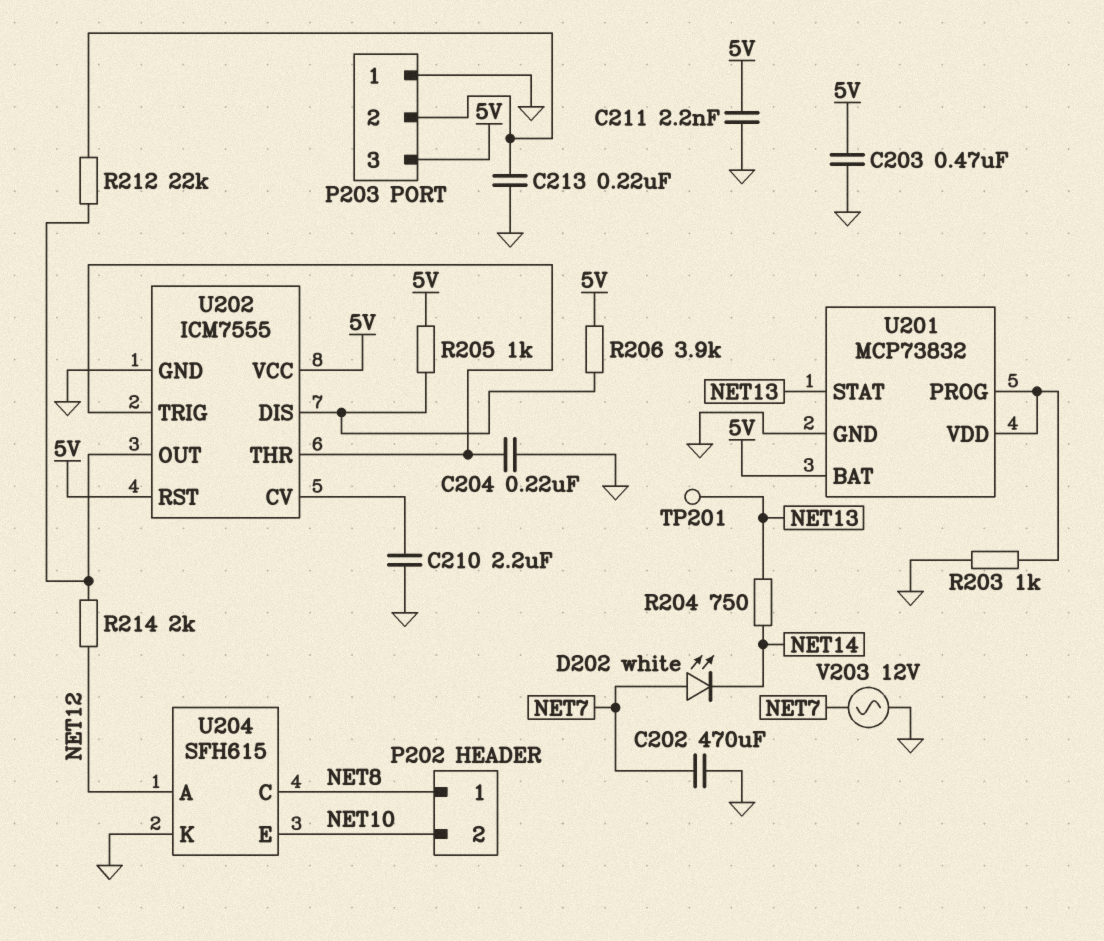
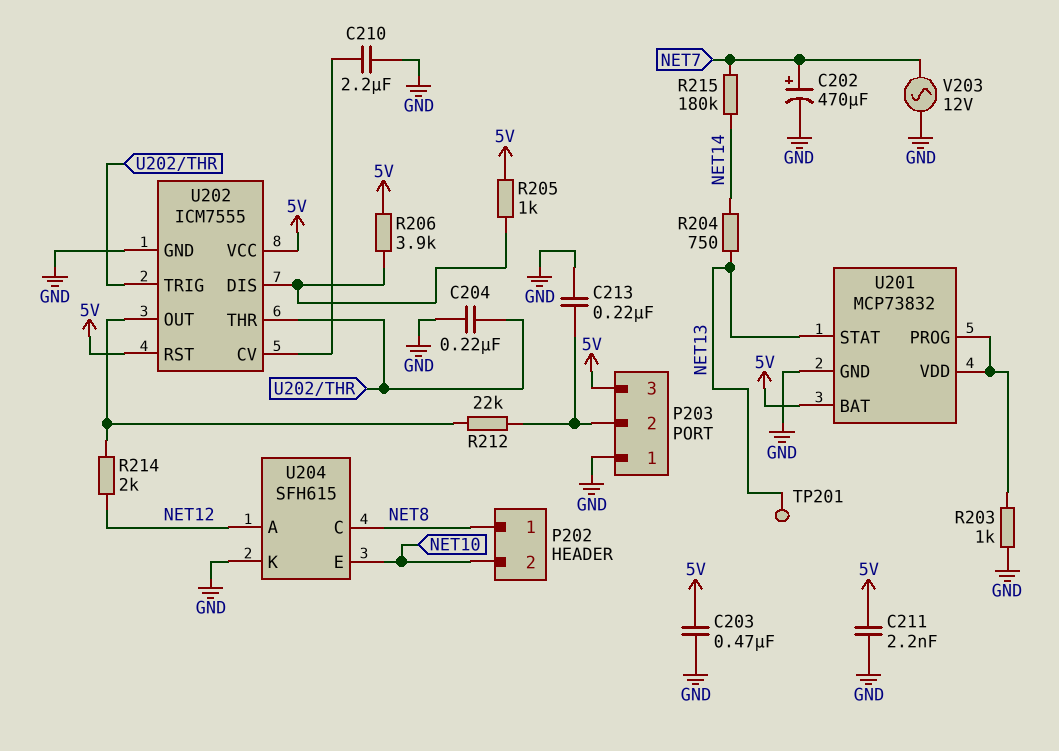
C202: 470uF (GND, NET7) -> 470uF (plus NET7, minus GND)
D202: LED white (A NET7, K NET14) -> none
R215: none -> 180k (NET7, NET14)

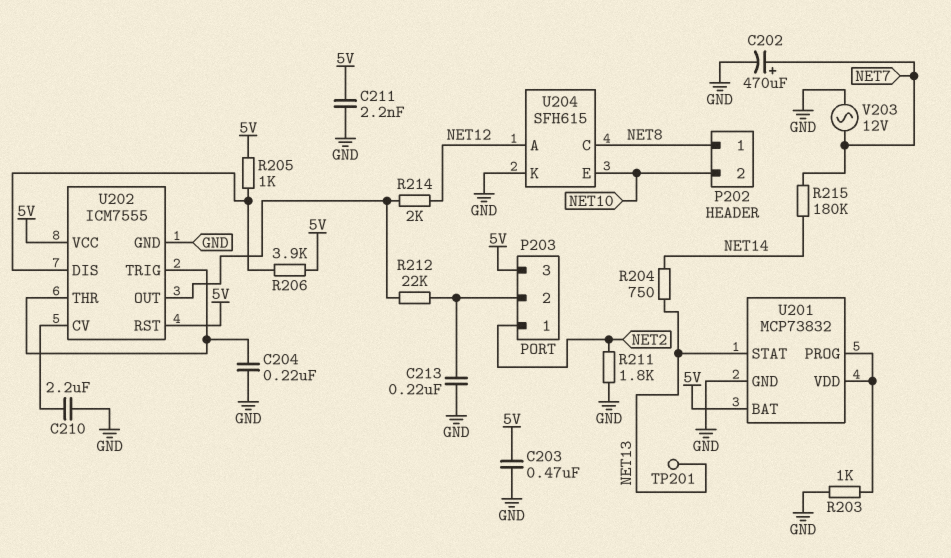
P203 pin 1: GND -> NET2
R211: none -> 1.8k (GND, NET2)

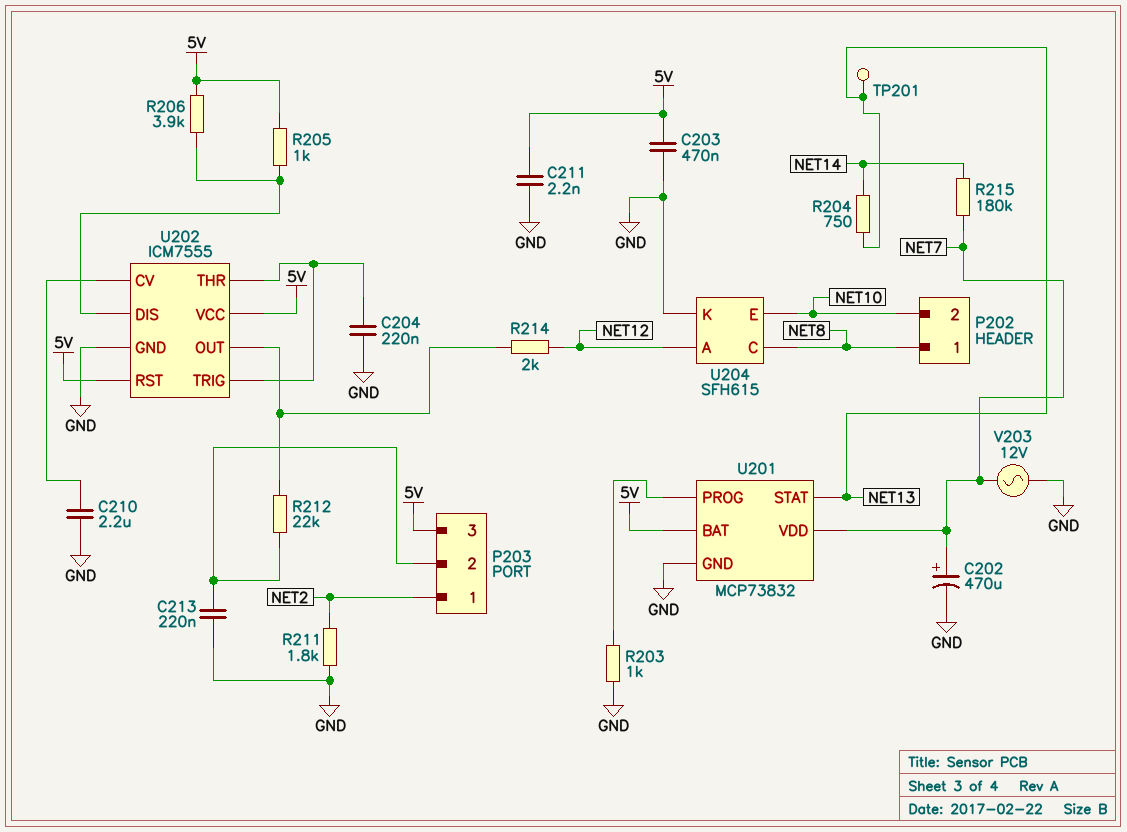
U201 pin VDD: U201/PROG -> NET7

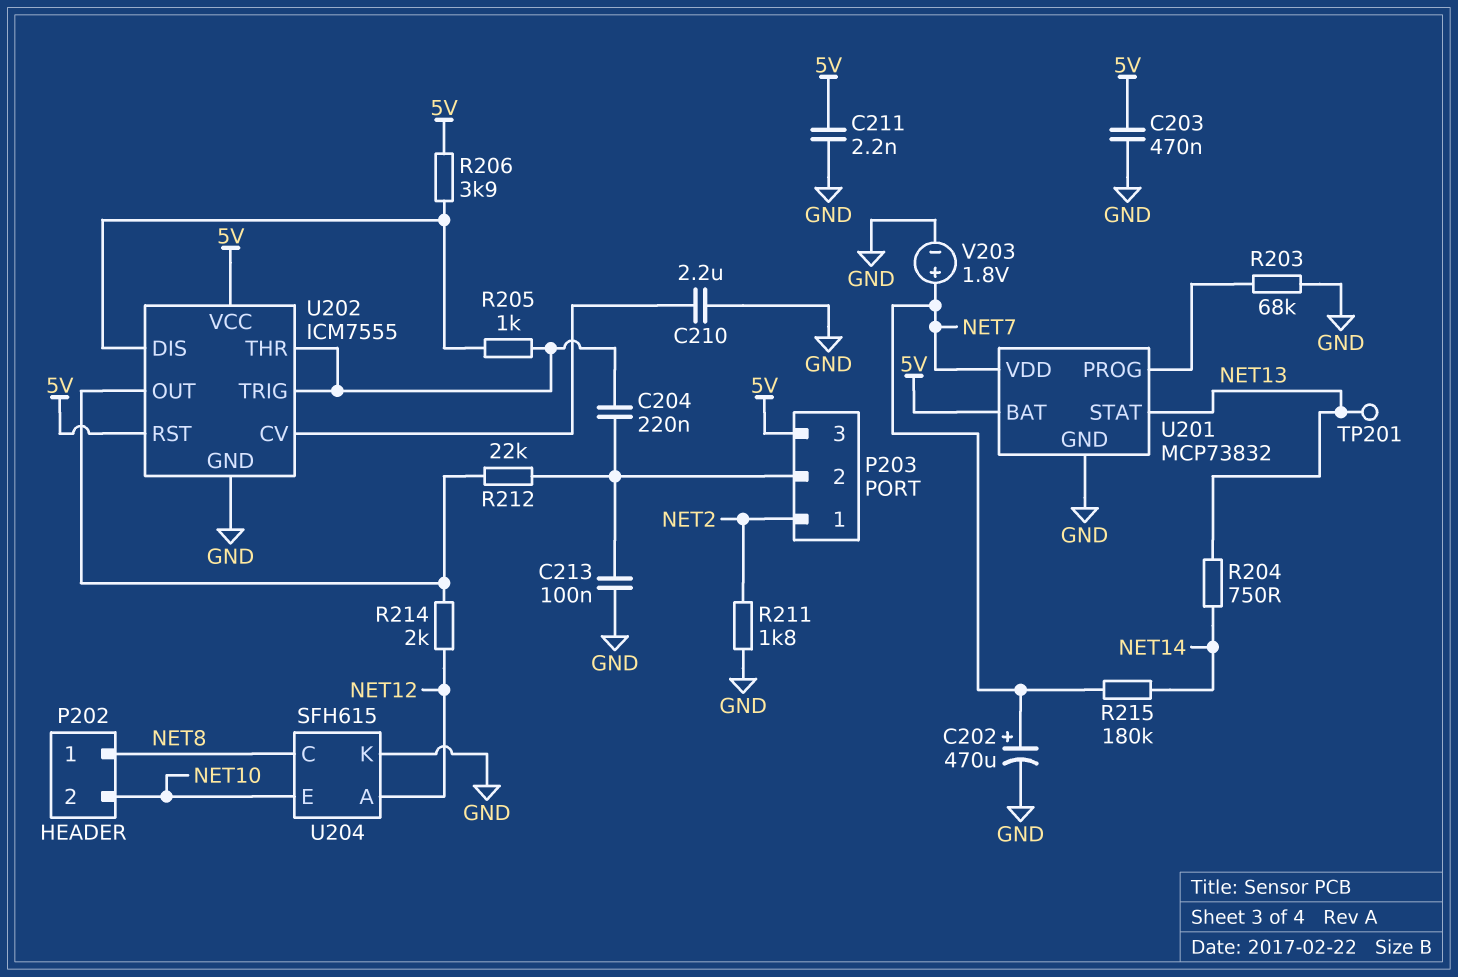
C204: 220nF (GND, U202/THR) -> 220nF (P203/2, U202/THR)
C213: 220nF (GND, P203/2) -> 100nF (GND, P203/2)
R203: 1k (GND, U201/PROG) -> 68k (GND, U201/PROG)
R205: 1k (5V, U202/DIS) -> 1k (U202/DIS, U202/THR)
V203: AC 12V (GND, NET7) -> 1.8V (plus NET7, minus GND)

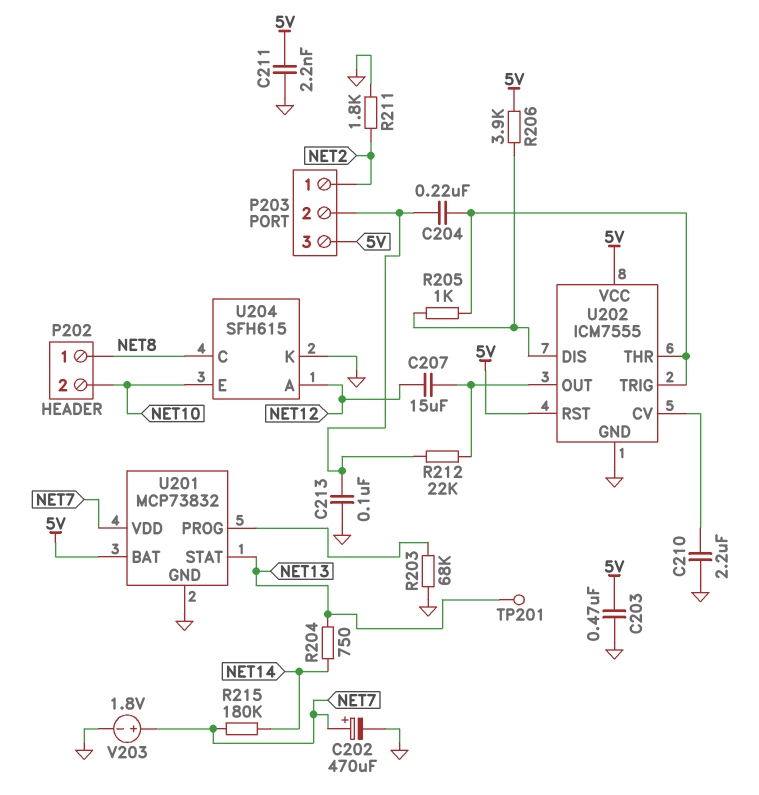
C207: none -> 15uF (NET12, U202/OUT)
R214: 2k (NET12, U202/OUT) -> none

